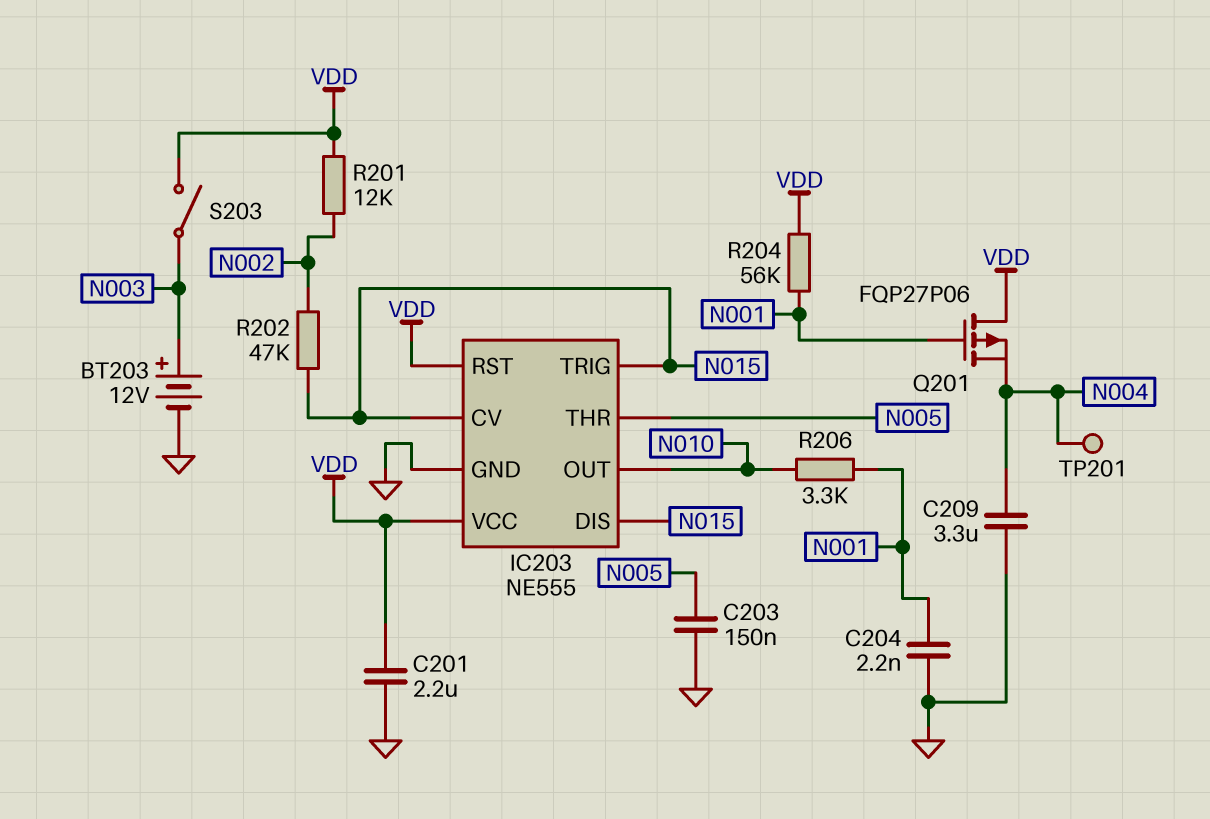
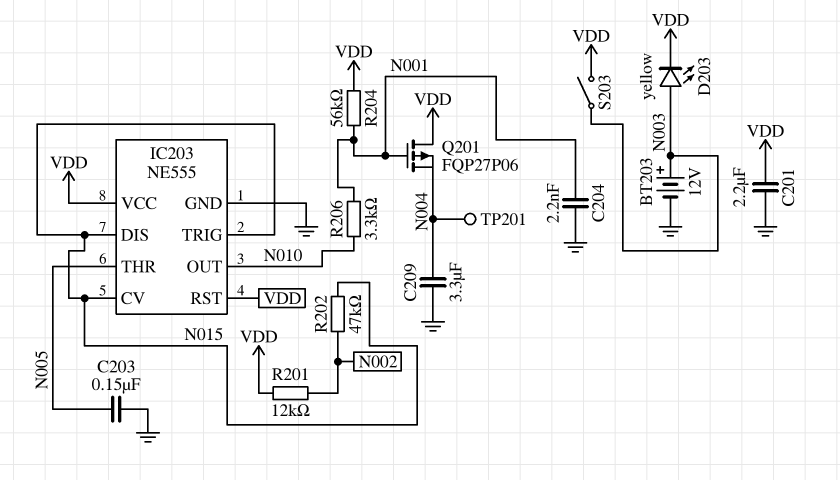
D203: none -> LED yellow (A N003, K VDD)

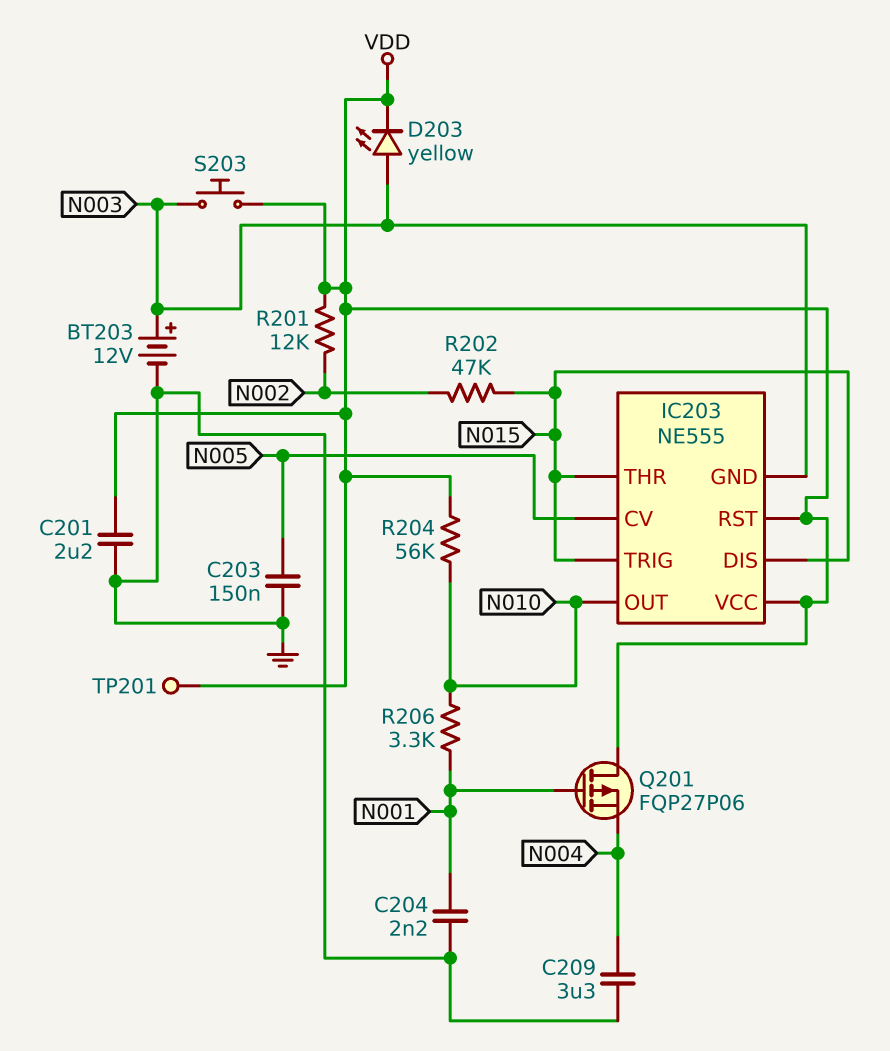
IC203 pin CV: N015 -> N005
IC203 pin GND: GND -> N003
IC203 pin THR: N005 -> N015
R204: 56k (N001, VDD) -> 56k (N010, VDD)
S203: switch (N003, VDD) -> button (N003, VDD)
TP201: test point (N004) -> test point (VDD)

